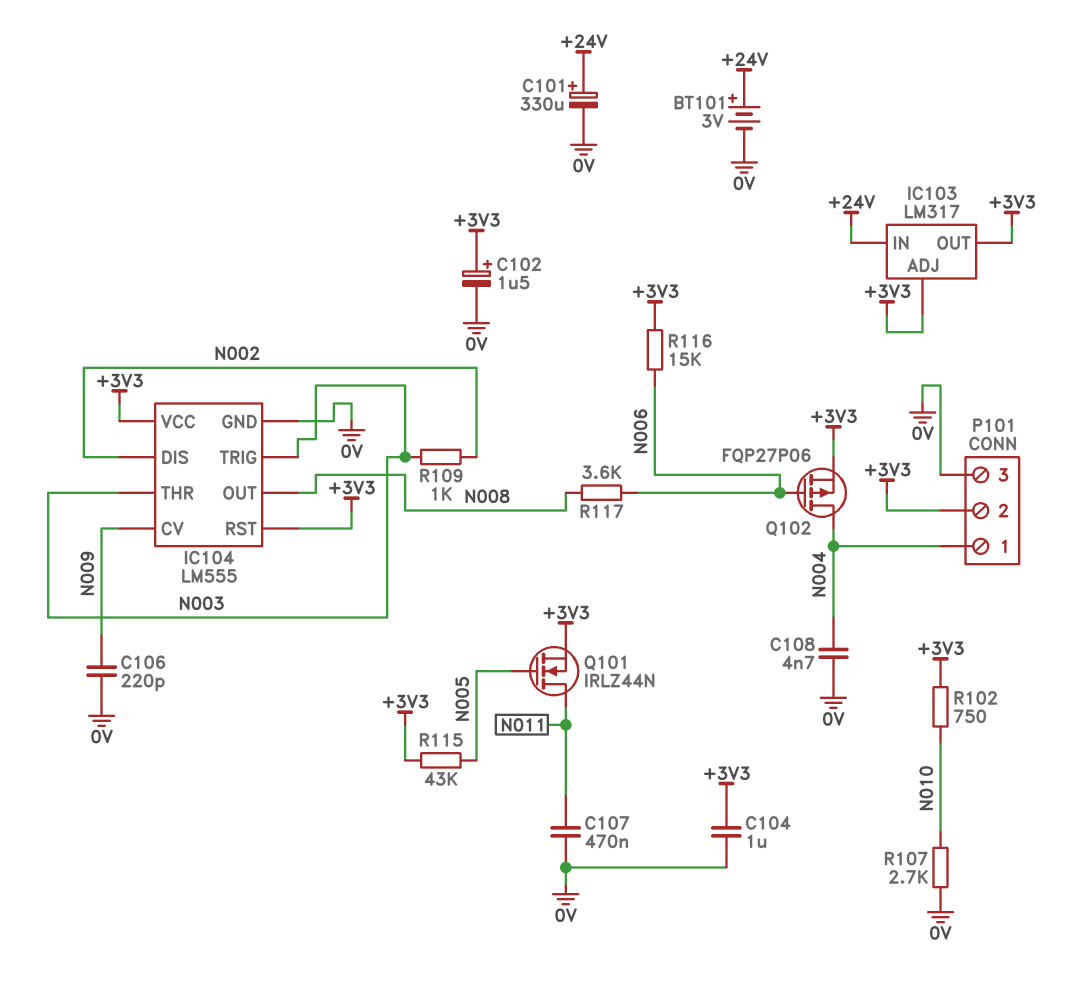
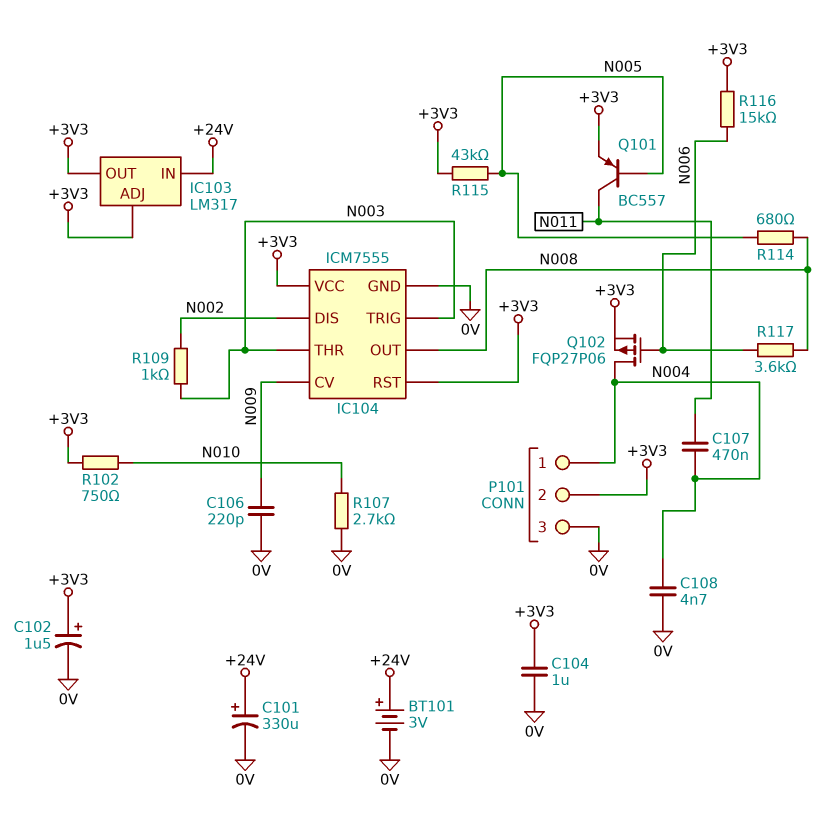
C107: 470nF (0V, N011) -> 470nF (N004, N011)
IC104: LM555 -> ICM7555
Q101: NMOS IRLZ44N (G N005, D N011, S +3V3) -> PNP BC557 (B N005, C N011, E +3V3)
R114: none -> 680 (N005, N008)

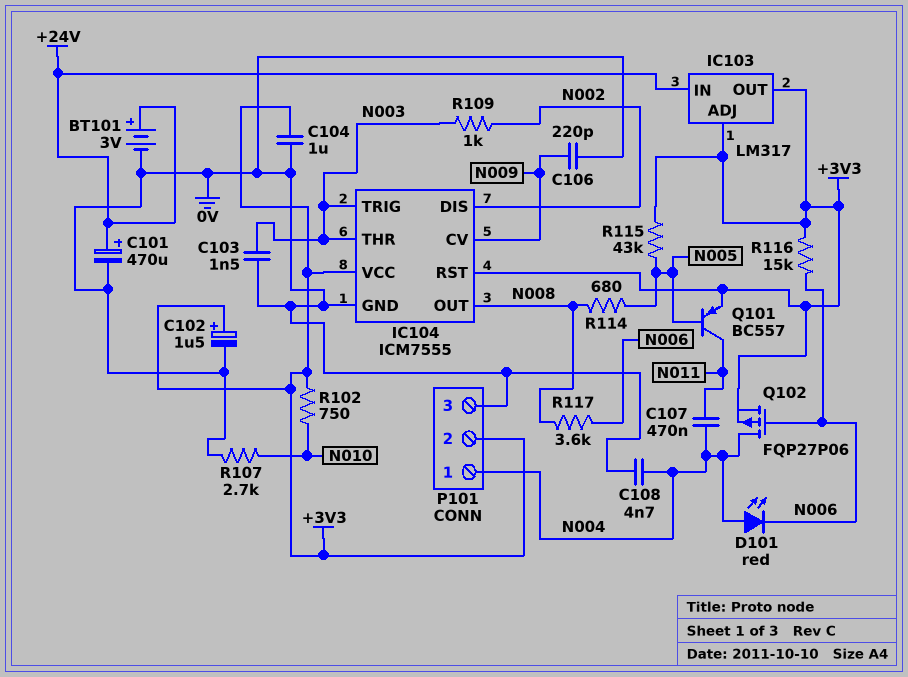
C101: 330uF (plus +24V, minus 0V) -> 470uF (plus +24V, minus 0V)
C103: none -> 1.5nF (0V, N003)
D101: none -> LED red (A N004, K N006)

